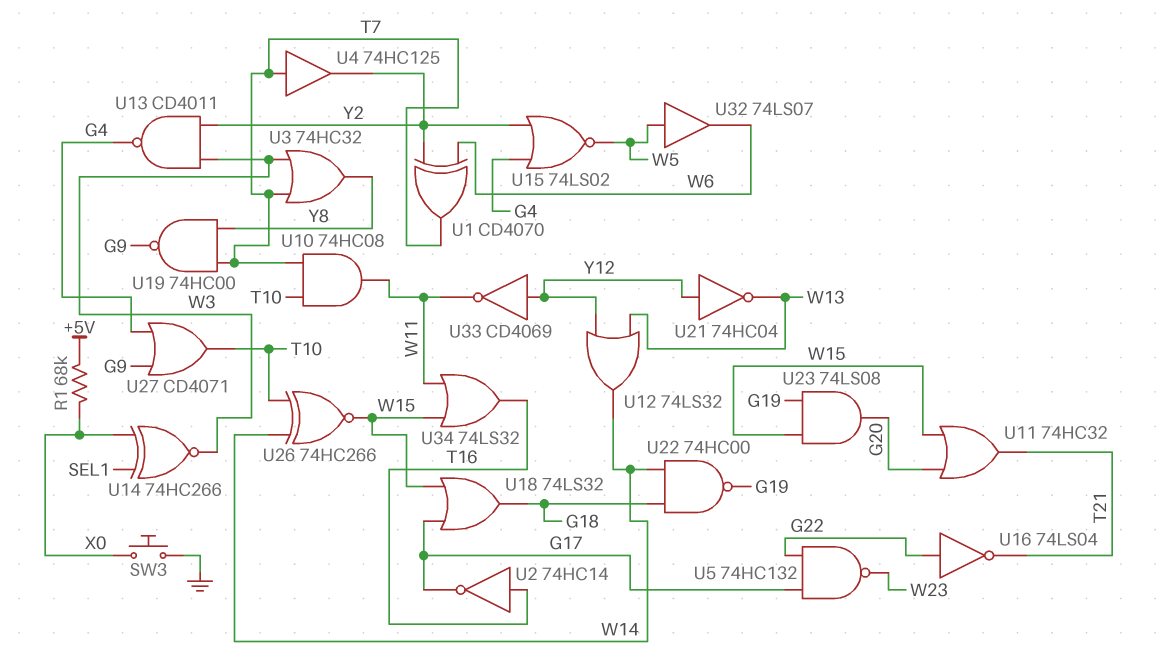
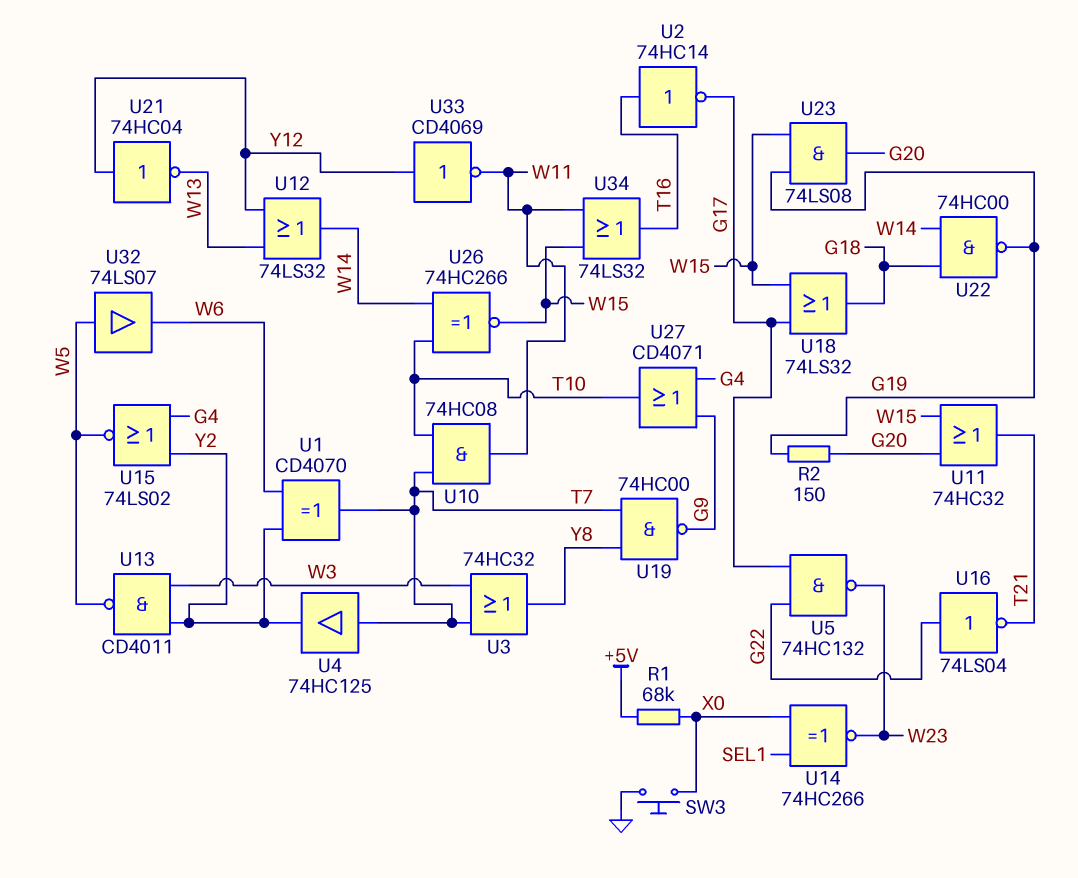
R2: none -> 150 (G19, G20)
U13: NAND CD4011 (in W3, in Y2, out G4) -> NAND CD4011 (in W3, in Y2, out W5)
U14: XNOR 74HC266 (in SEL1, in X0, out W3) -> XNOR 74HC266 (in SEL1, in X0, out W23)

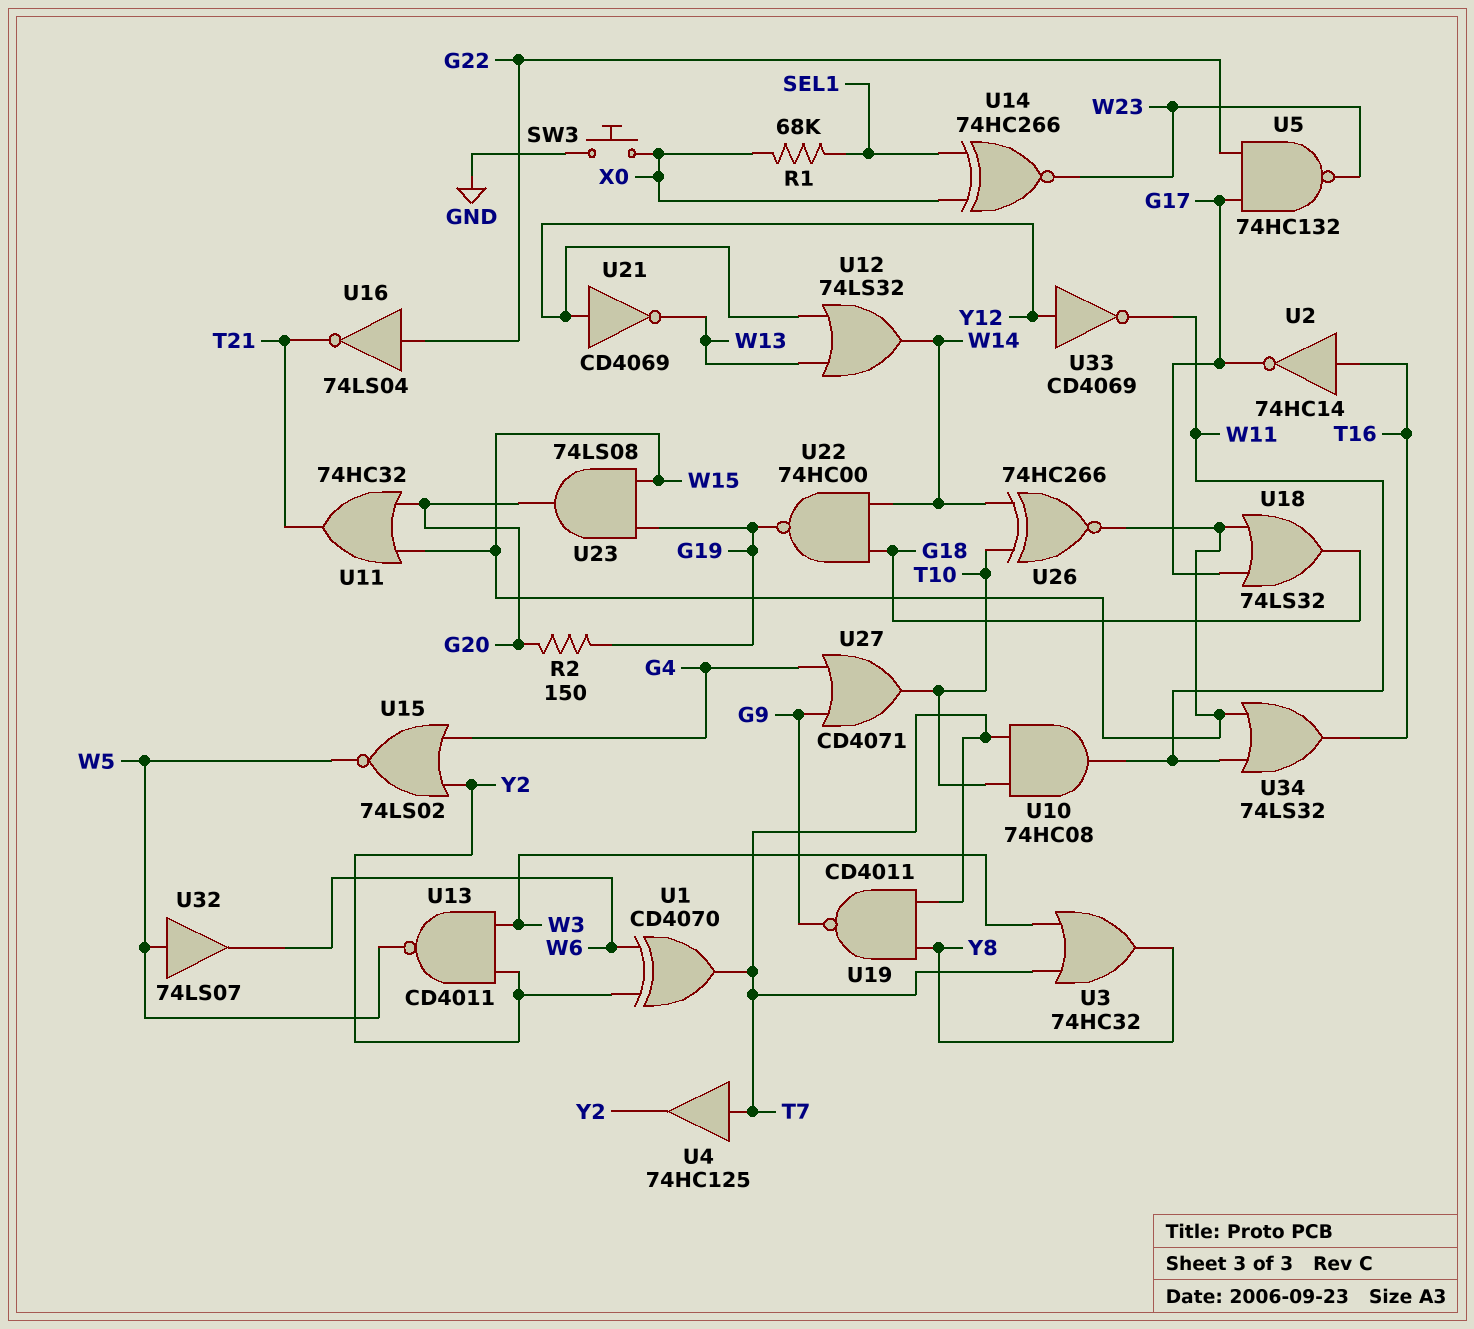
R1: 68k (+5V, X0) -> 68k (SEL1, X0)
U19: NAND 74HC00 (in T7, in Y8, out G9) -> NAND CD4011 (in T7, in Y8, out G9)
U21: NOT 74HC04 (in Y12, out W13) -> NOT CD4069 (in Y12, out W13)

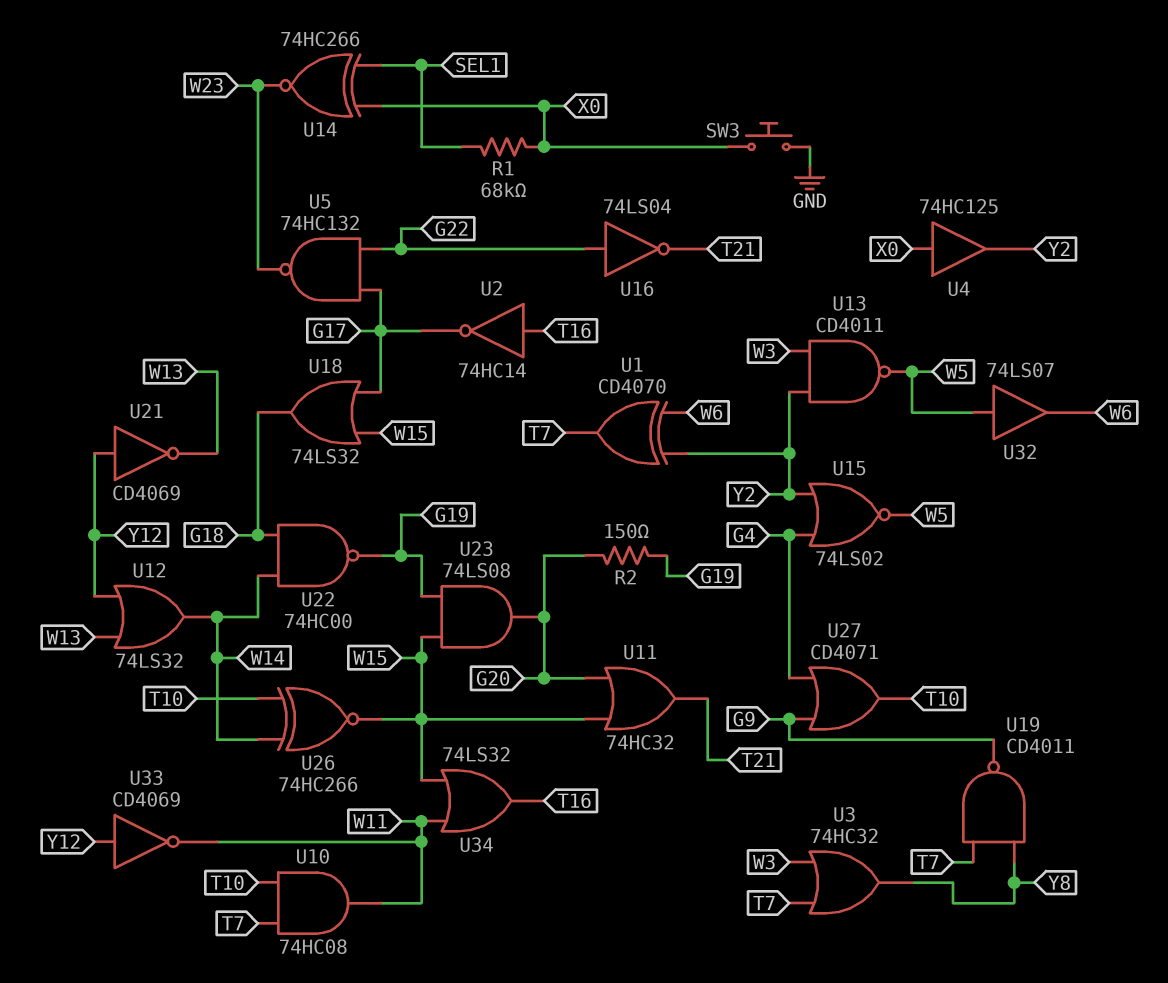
U4: buffer 74HC125 (in T7, out Y2) -> buffer 74HC125 (in X0, out Y2)

